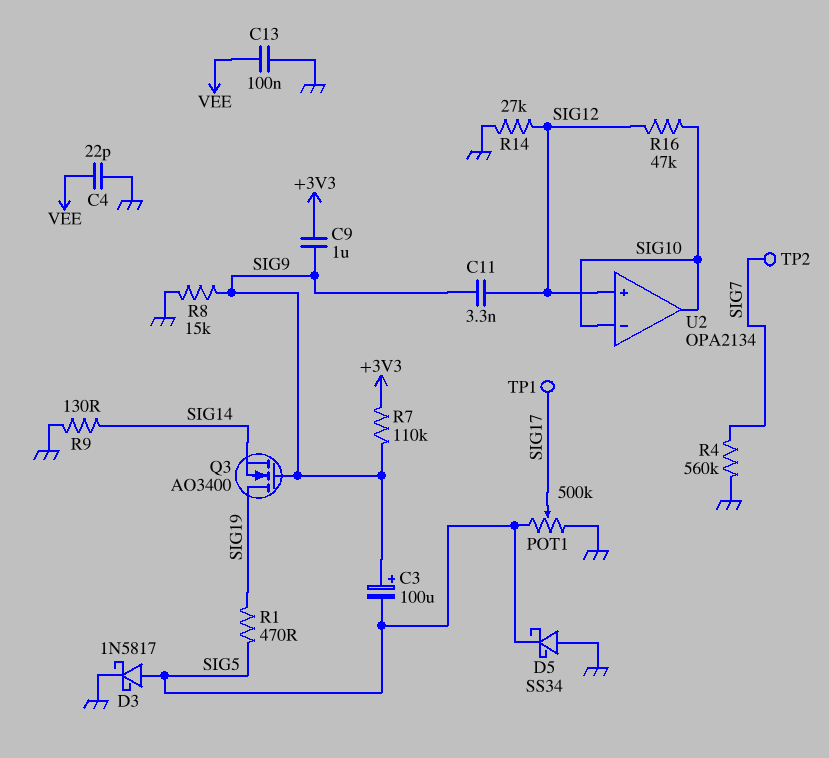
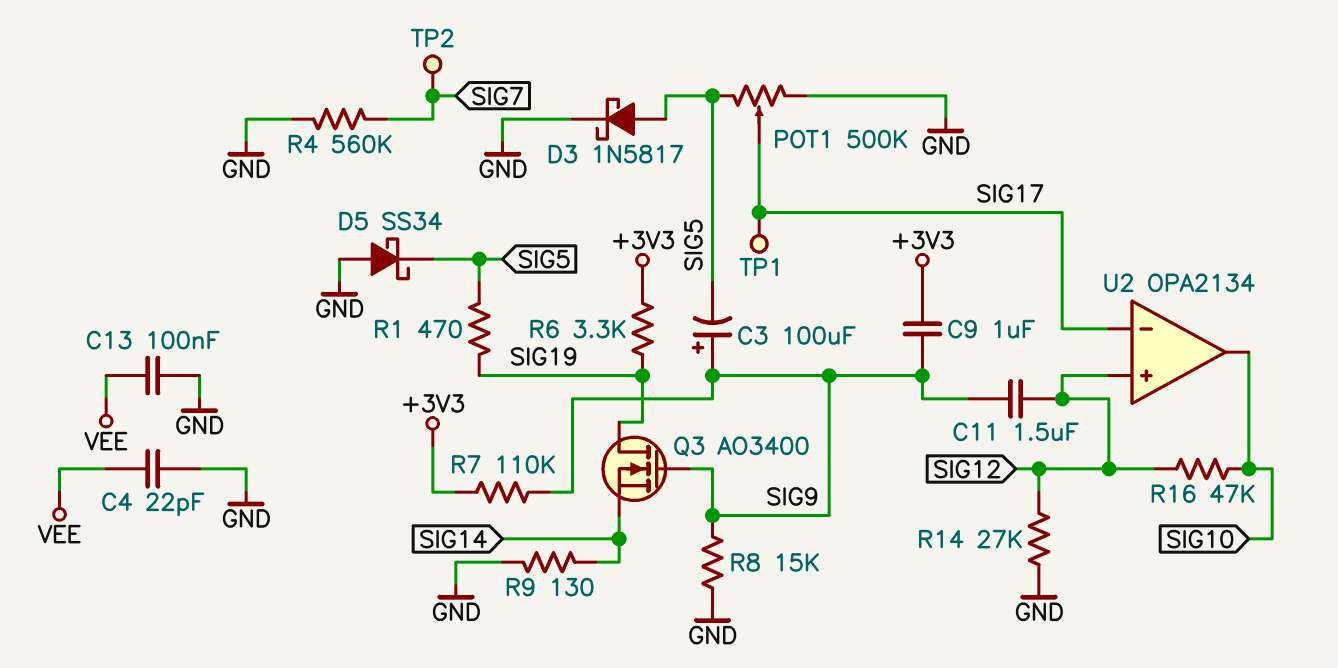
C11: 3.3nF (SIG9, SIG12) -> 1.5uF (SIG9, SIG12)
R6: none -> 3.3k (+3V3, SIG19)
U2 pin in-: SIG10 -> SIG17

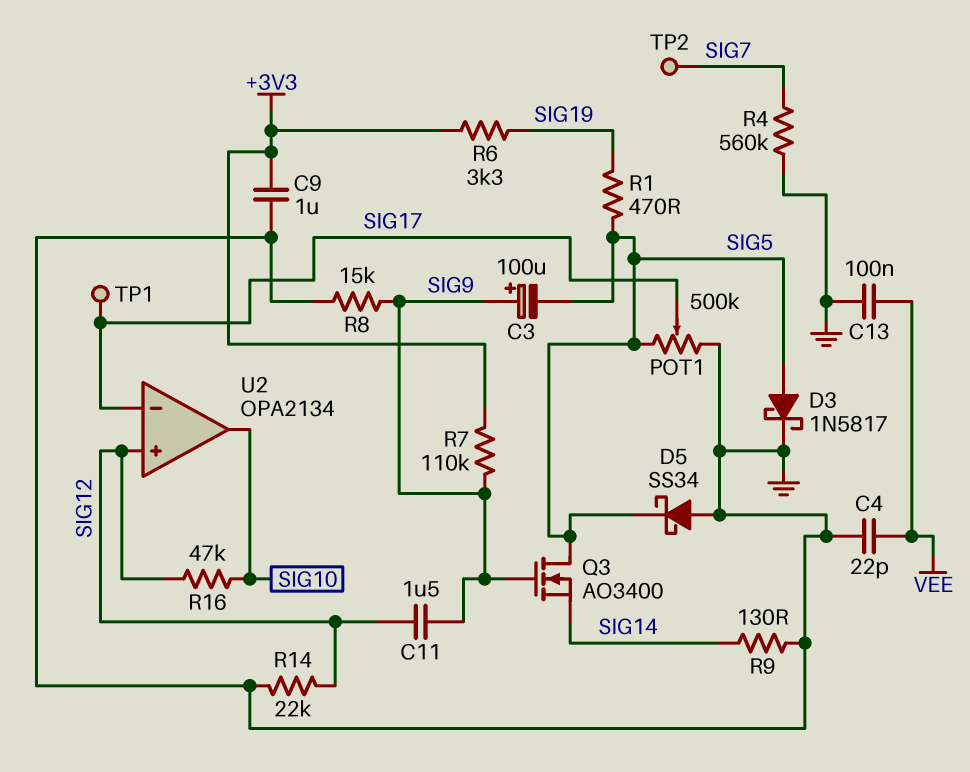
C9: 1uF (+3V3, SIG9) -> 1uF (+3V3, GND)
Q3: NMOS AO3400 (G SIG9, D SIG19, S SIG14) -> NMOS AO3400 (G SIG9, D SIG5, S SIG14)
R14: 27k (GND, SIG12) -> 22k (GND, SIG12)

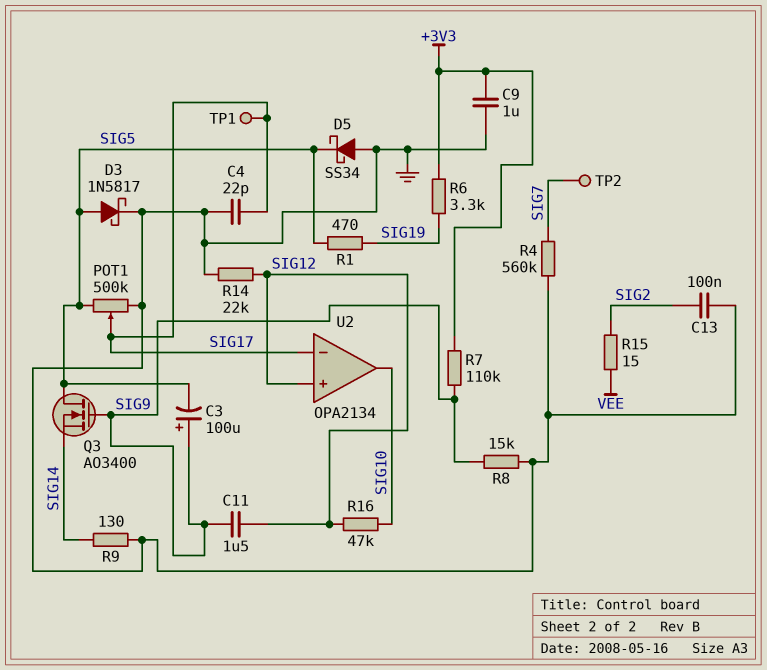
C4: 22pF (GND, VEE) -> 22pF (GND, SIG17)
C13: 100nF (GND, VEE) -> 100nF (GND, SIG2)
R15: none -> 15 (SIG2, VEE)

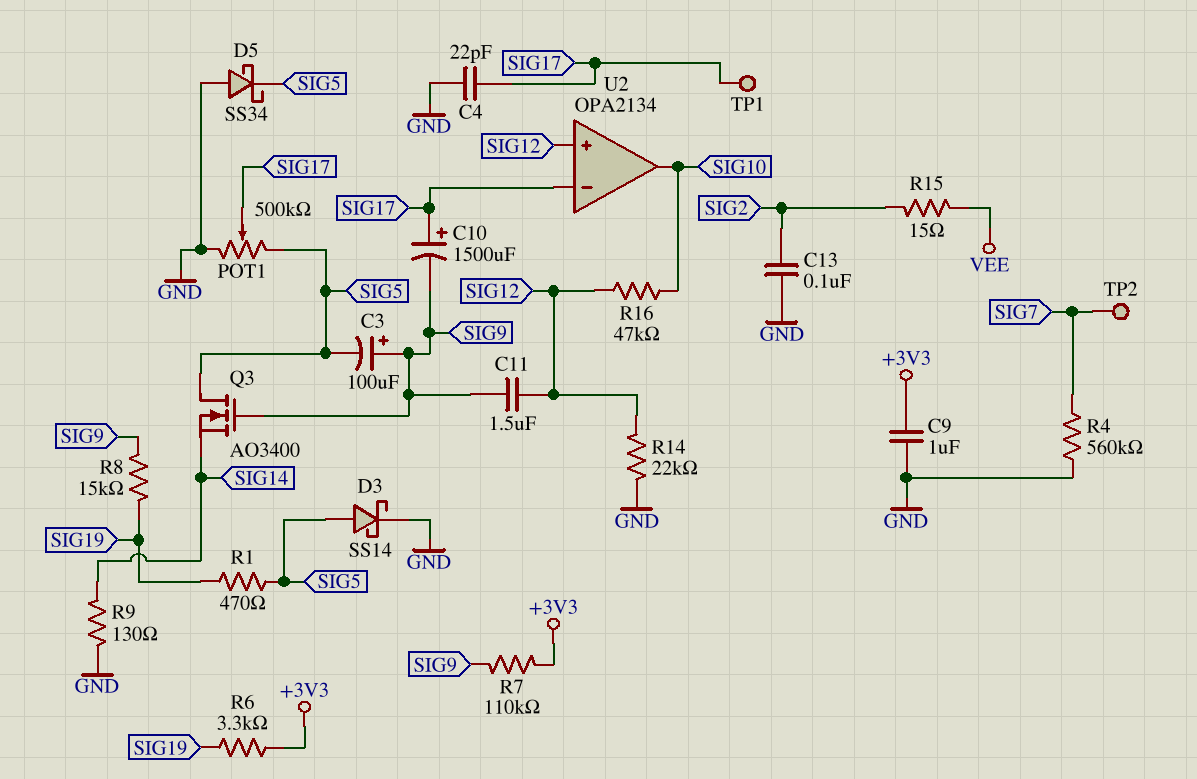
C10: none -> 1500uF (plus SIG17, minus SIG9)
D3: schottky 1N5817 (A SIG5, K GND) -> schottky SS14 (A SIG5, K GND)
R8: 15k (GND, SIG9) -> 15k (SIG9, SIG19)

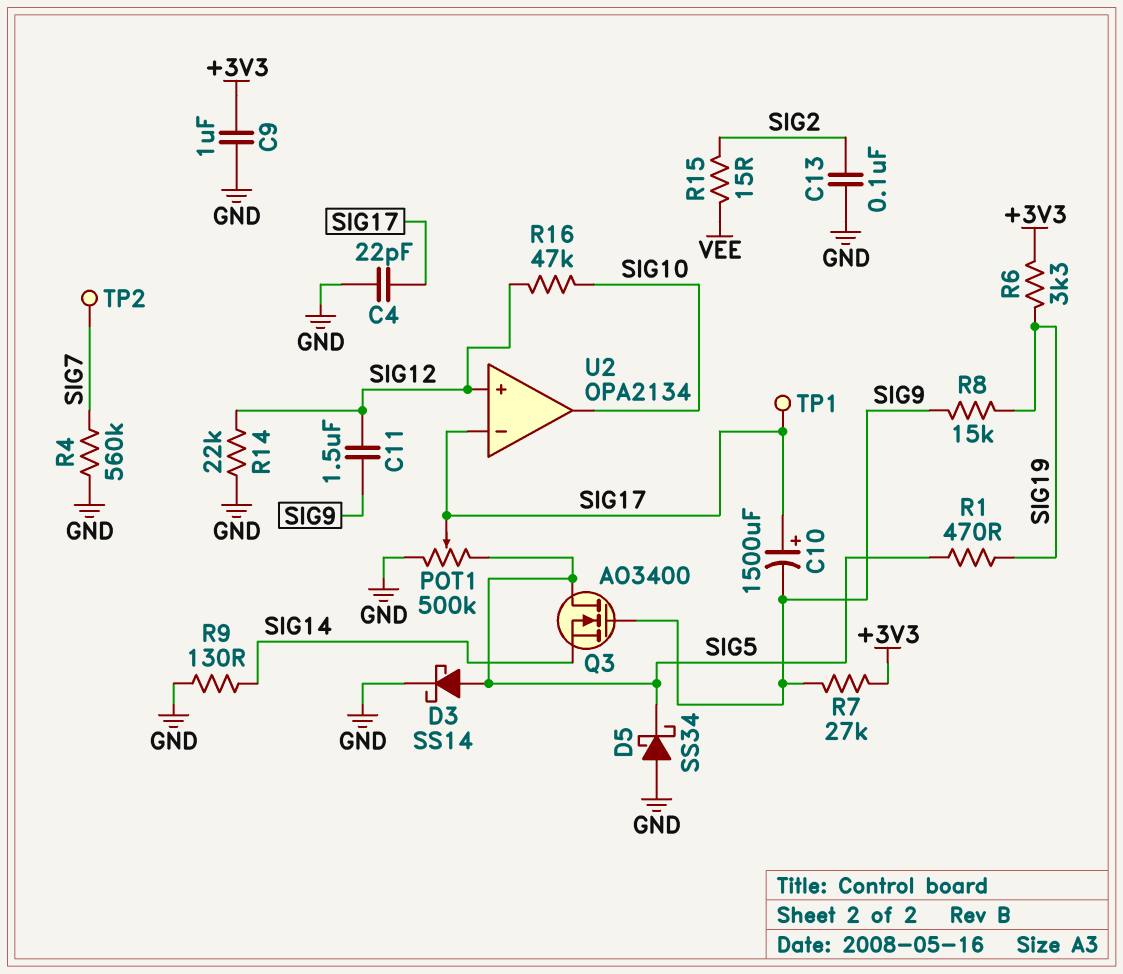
C3: 100uF (plus SIG9, minus SIG5) -> none
R7: 110k (+3V3, SIG9) -> 27k (+3V3, SIG9)

